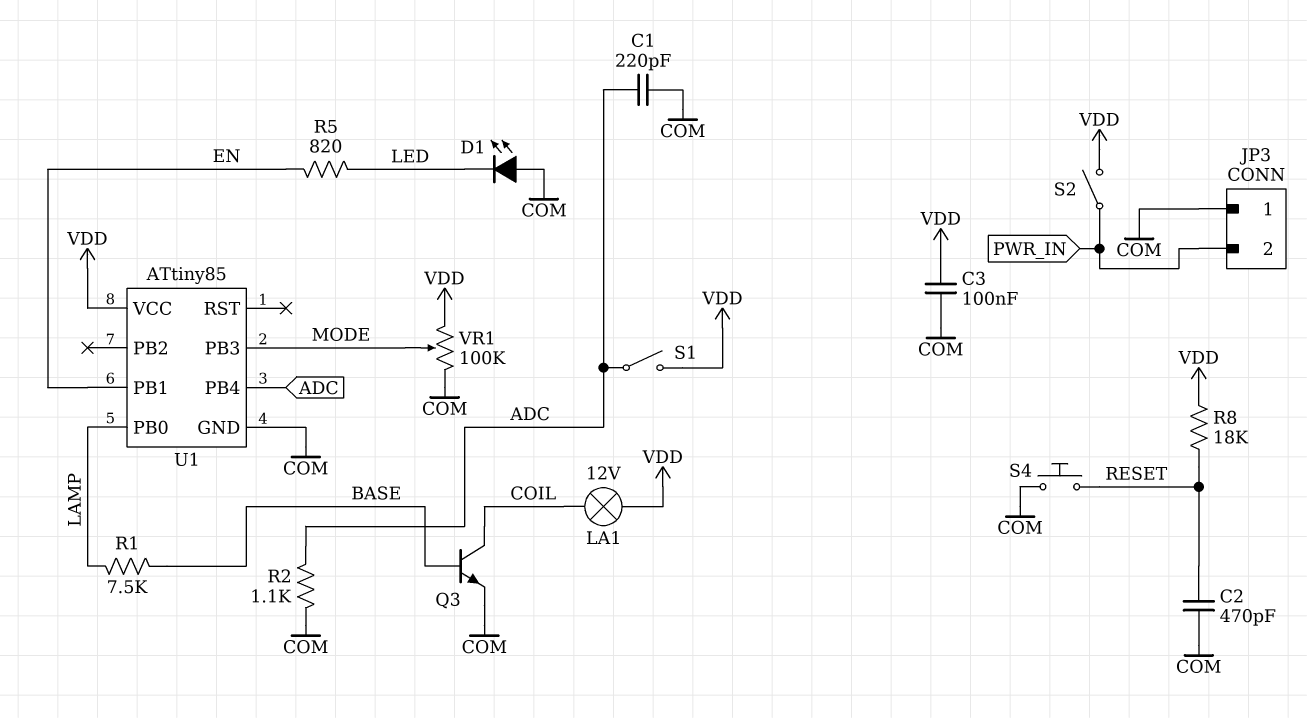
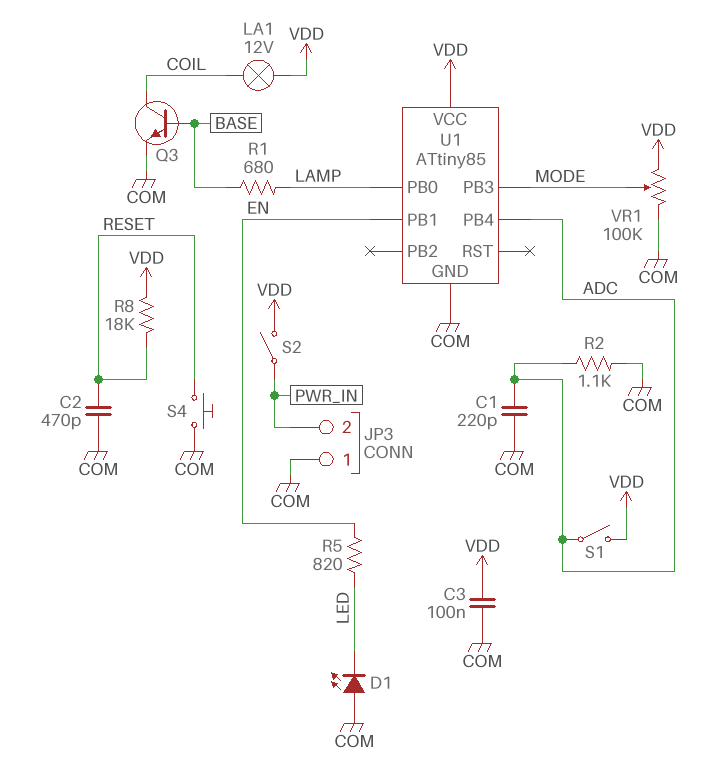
R1: 7.5k (BASE, LAMP) -> 680 (BASE, LAMP)

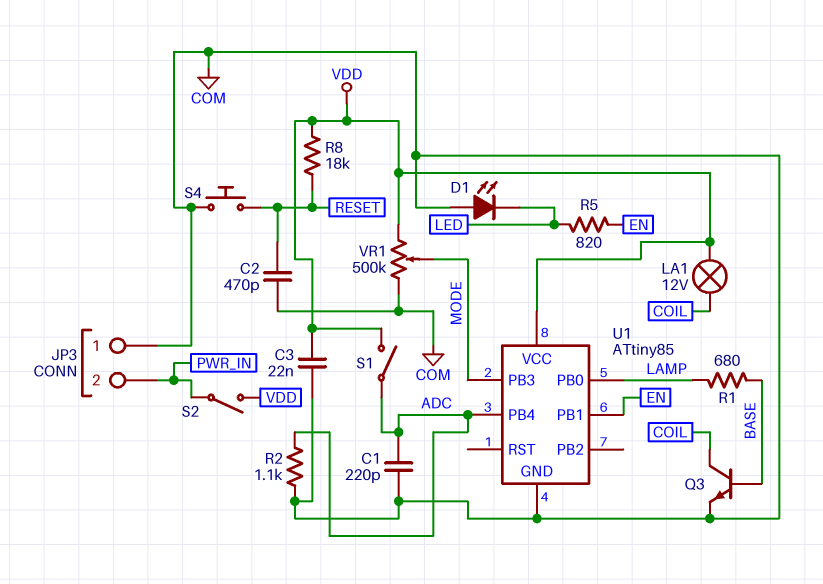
C3: 100nF (COM, VDD) -> 22nF (COM, VDD)
VR1: 100k (COM, VDD, wiper MODE) -> 500k (COM, VDD, wiper MODE)

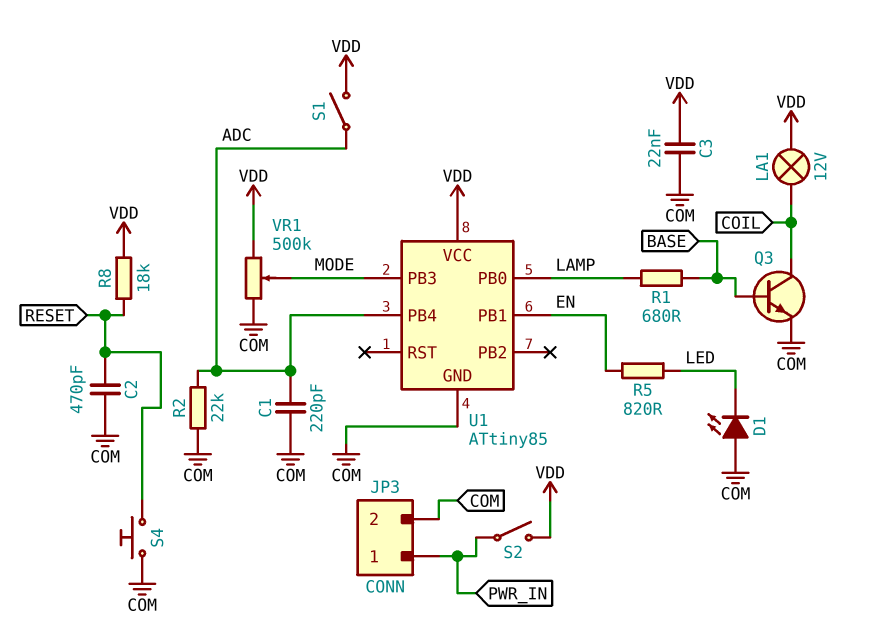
JP3 pin 1: COM -> PWR_IN
JP3 pin 2: PWR_IN -> COM
R2: 1.1k (ADC, COM) -> 22k (ADC, COM)

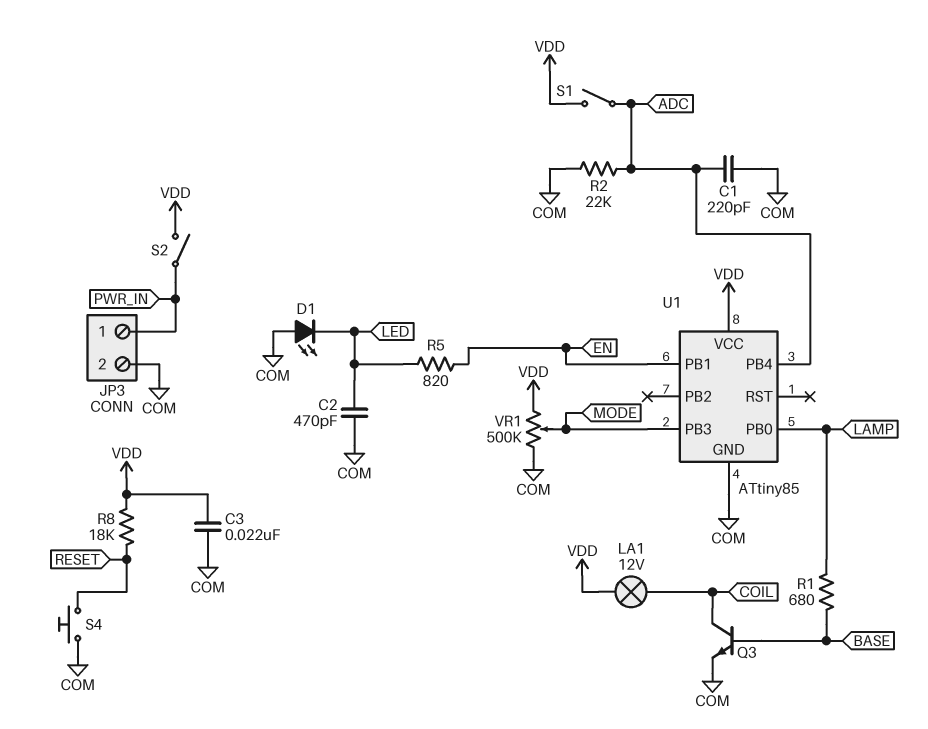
C2: 470pF (COM, RESET) -> 470pF (COM, LED)

